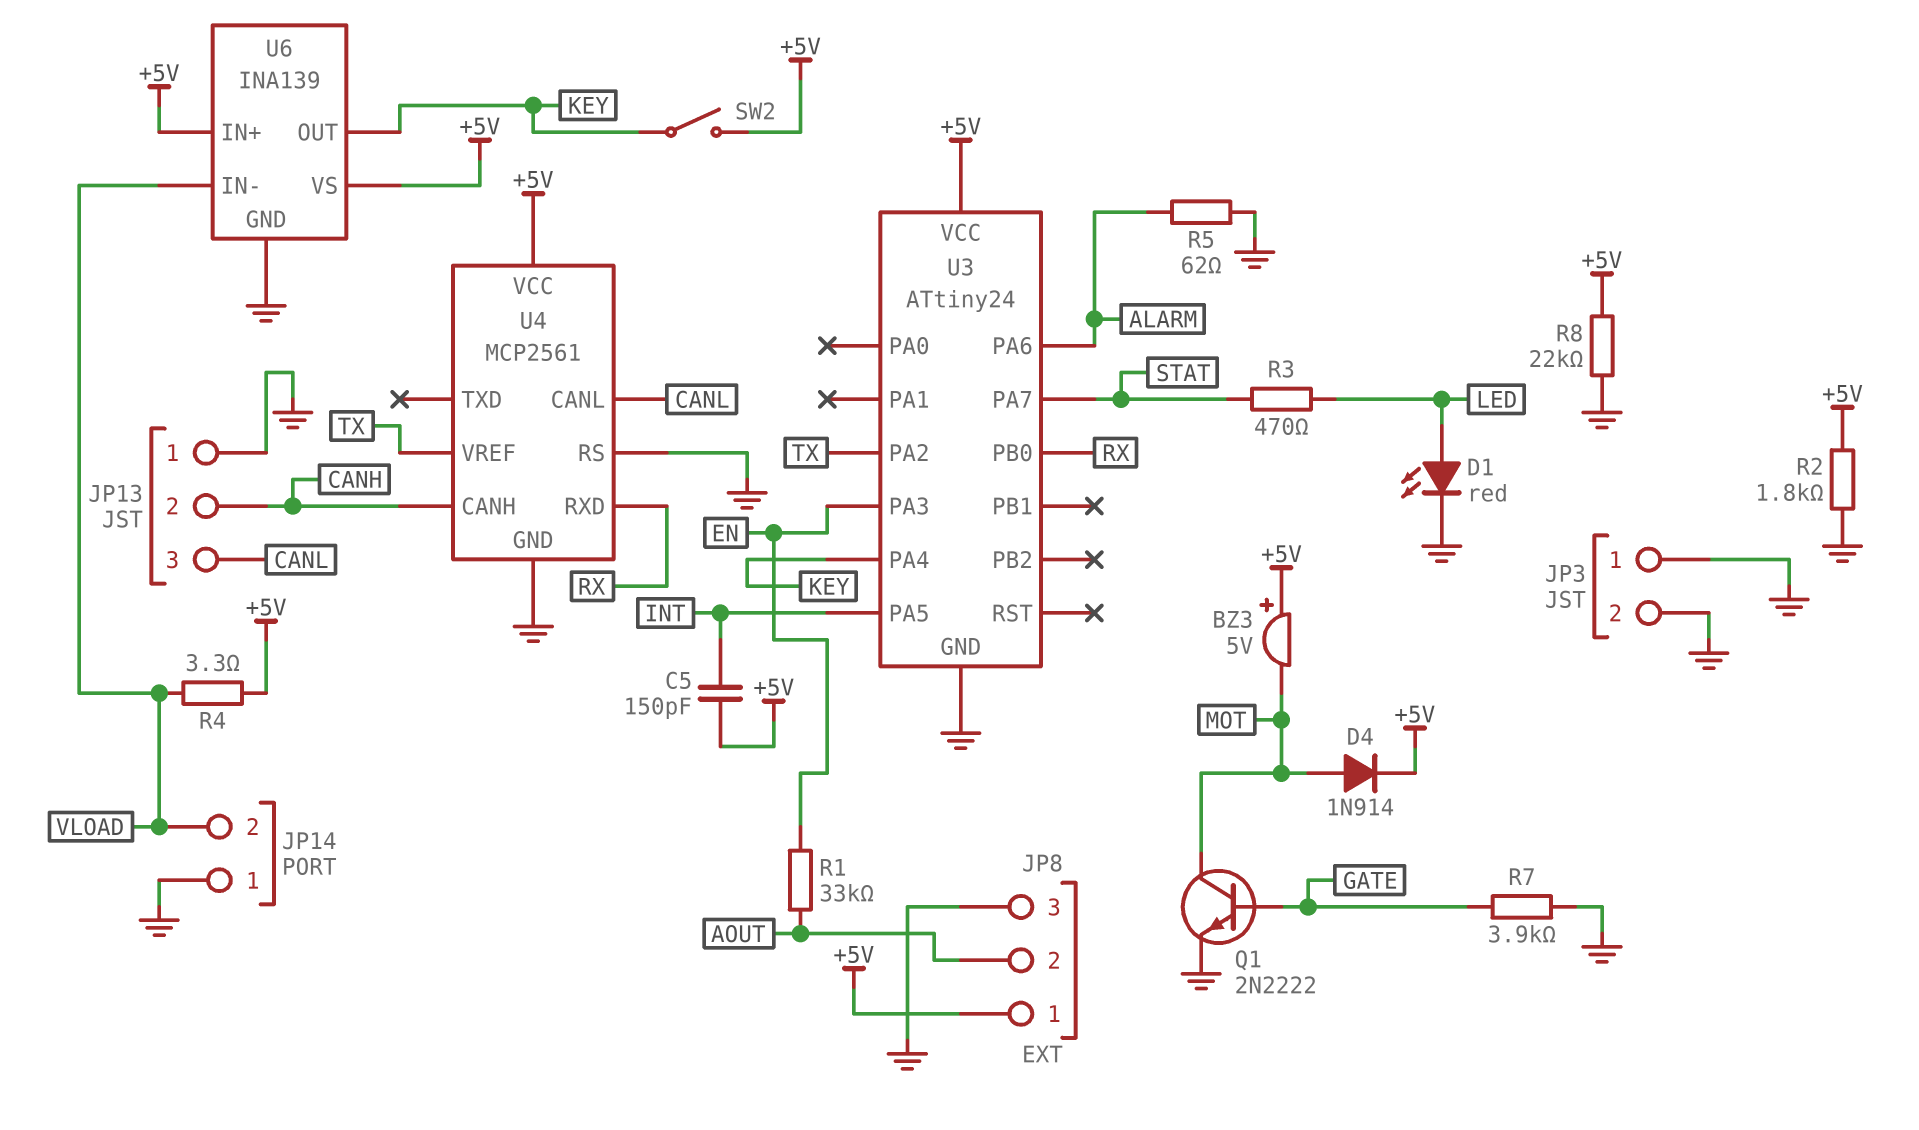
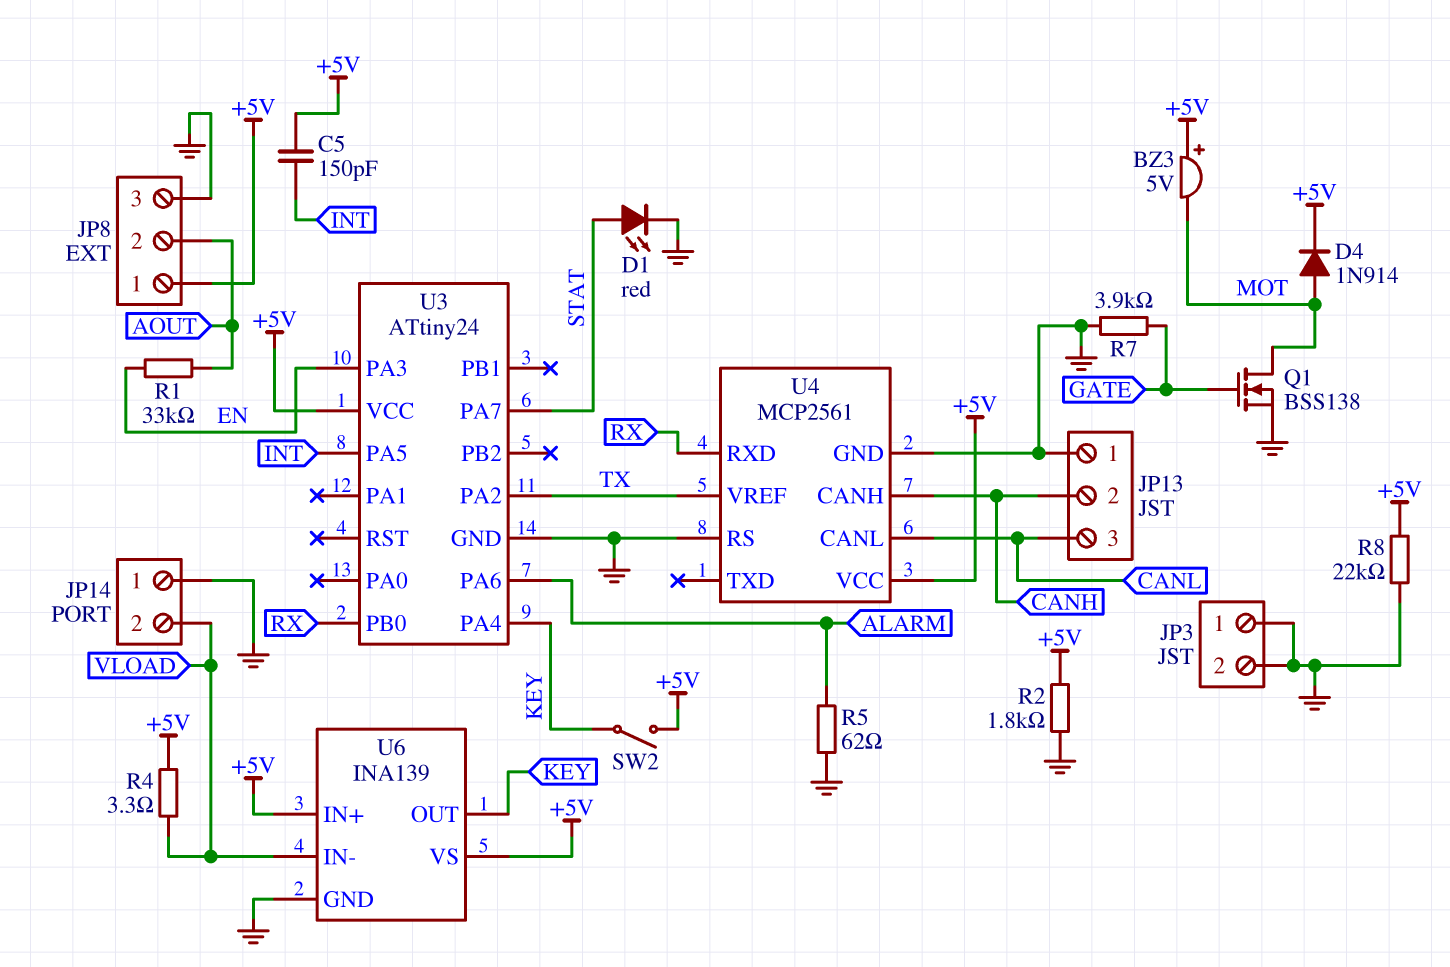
D1: LED red (A LED, K GND) -> LED red (A STAT, K GND)
Q1: NPN 2N2222 (B GATE, C MOT, E GND) -> NMOS BSS138 (G GATE, D MOT, S GND)
R3: 470 (LED, STAT) -> none

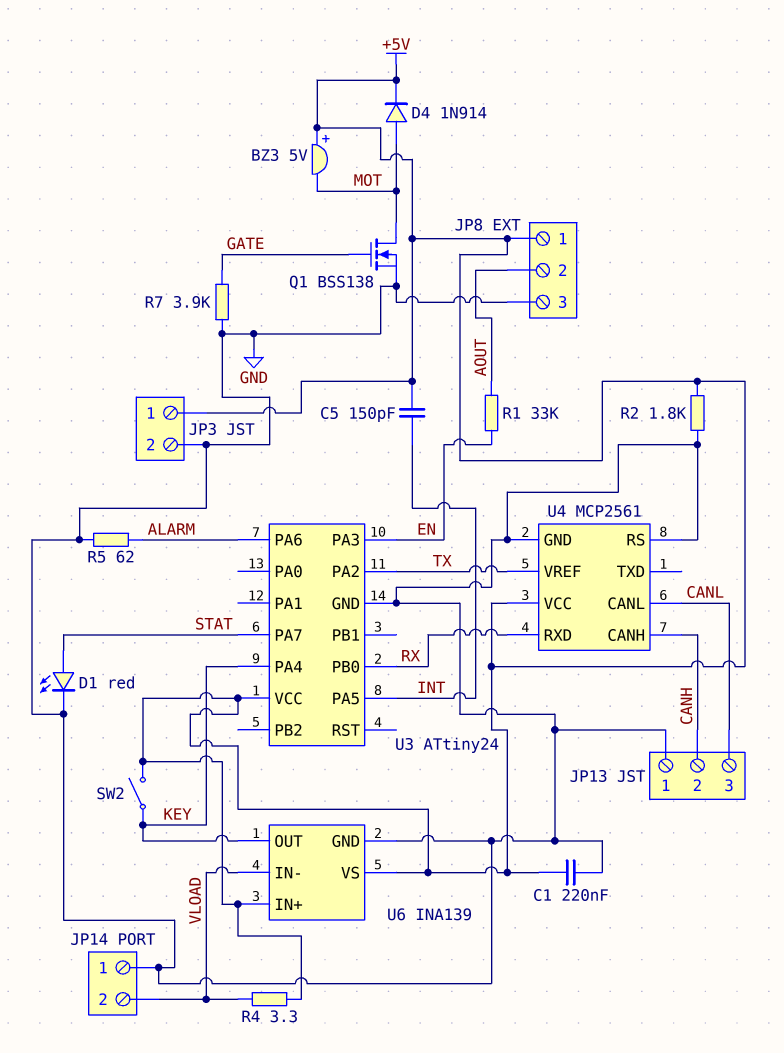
C1: none -> 220nF (+5V, GND)
JP3 pin 1: GND -> +5V
R8: 22k (+5V, GND) -> none

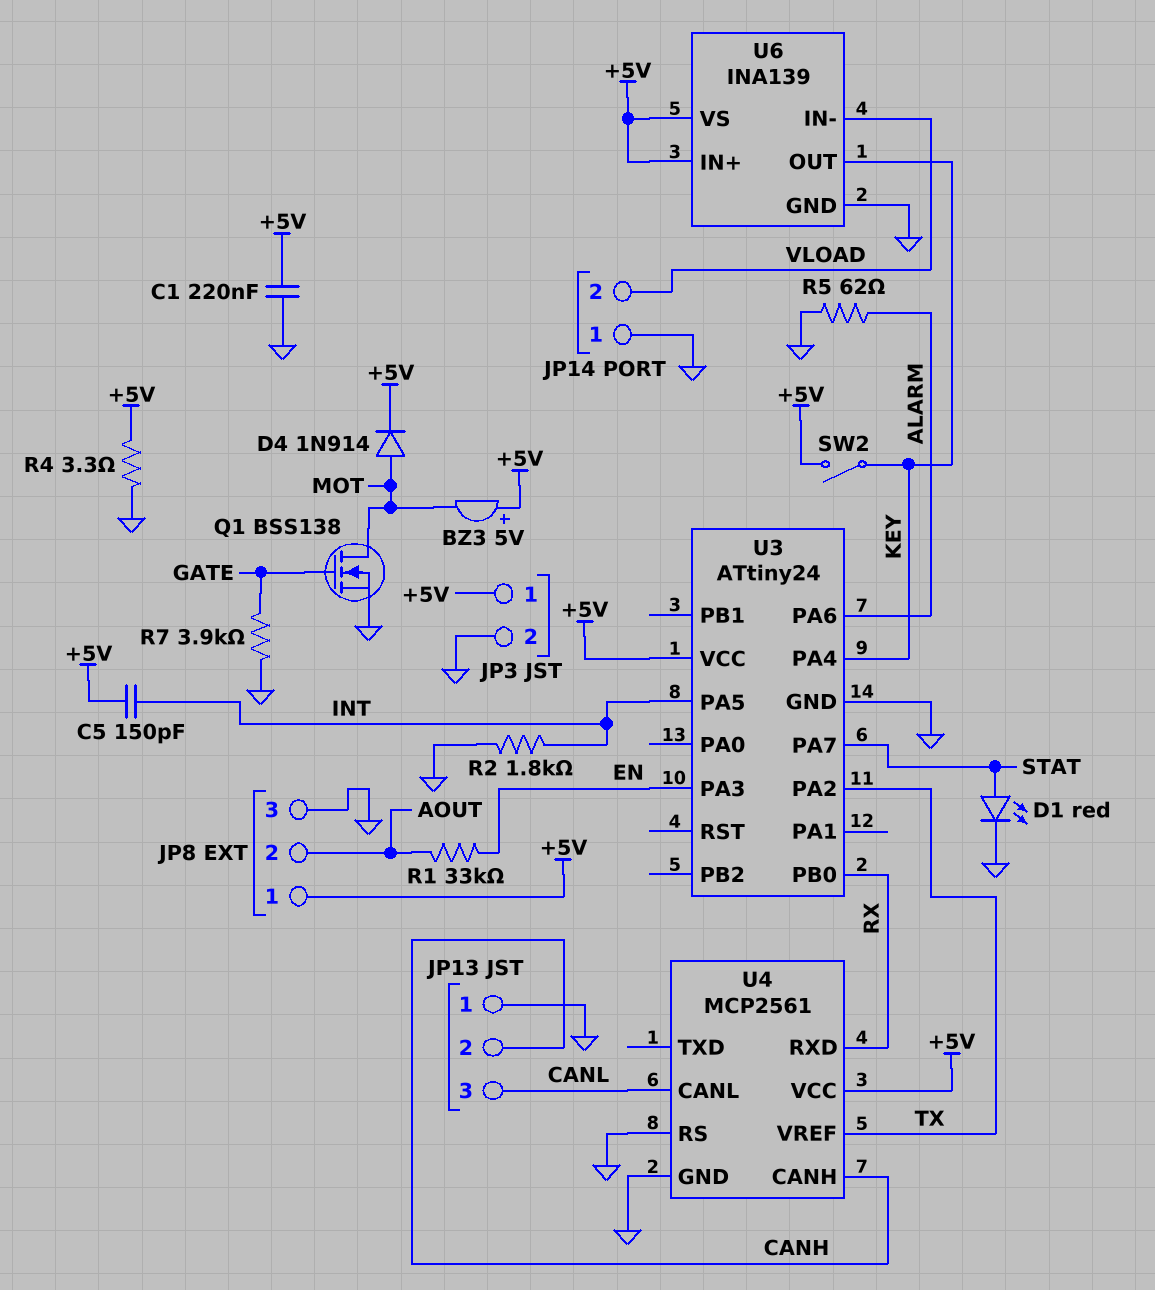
R2: 1.8k (+5V, GND) -> 1.8k (GND, INT)
R4: 3.3 (+5V, VLOAD) -> 3.3 (+5V, GND)

